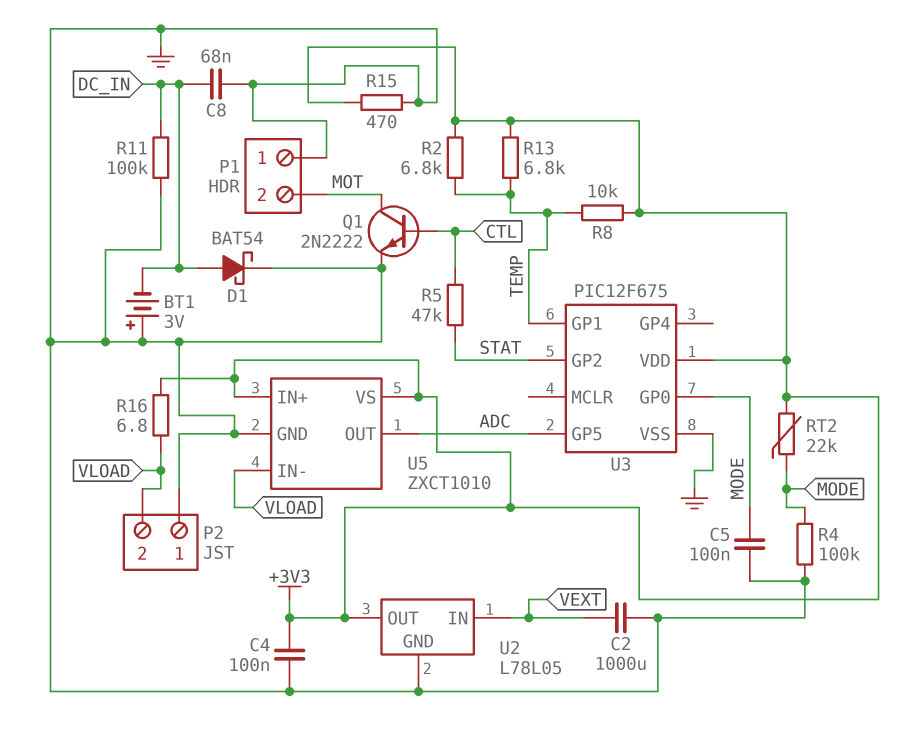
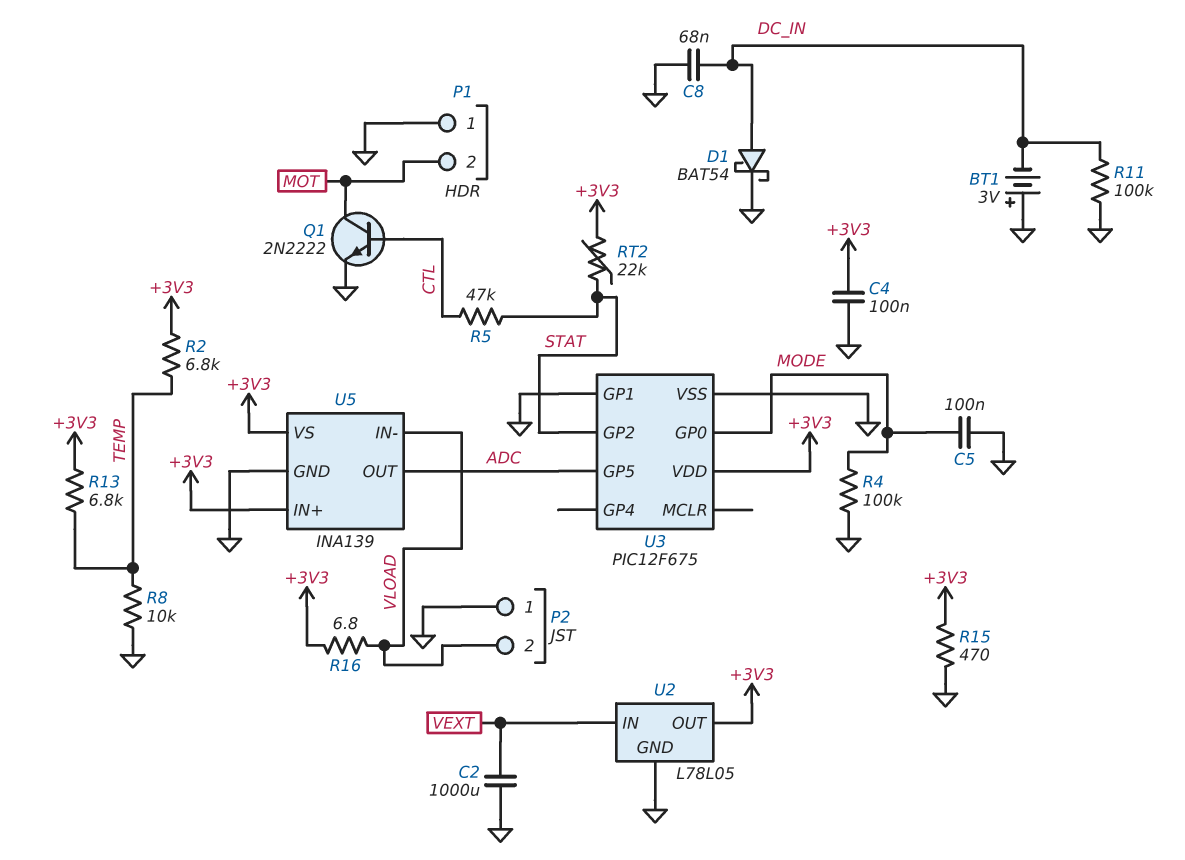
R8: 10k (+3V3, TEMP) -> 10k (GND, TEMP)
RT2: 22k (+3V3, MODE) -> 22k (+3V3, STAT)
U3 pin GP1: TEMP -> GND
U5: ZXCT1010 -> INA139

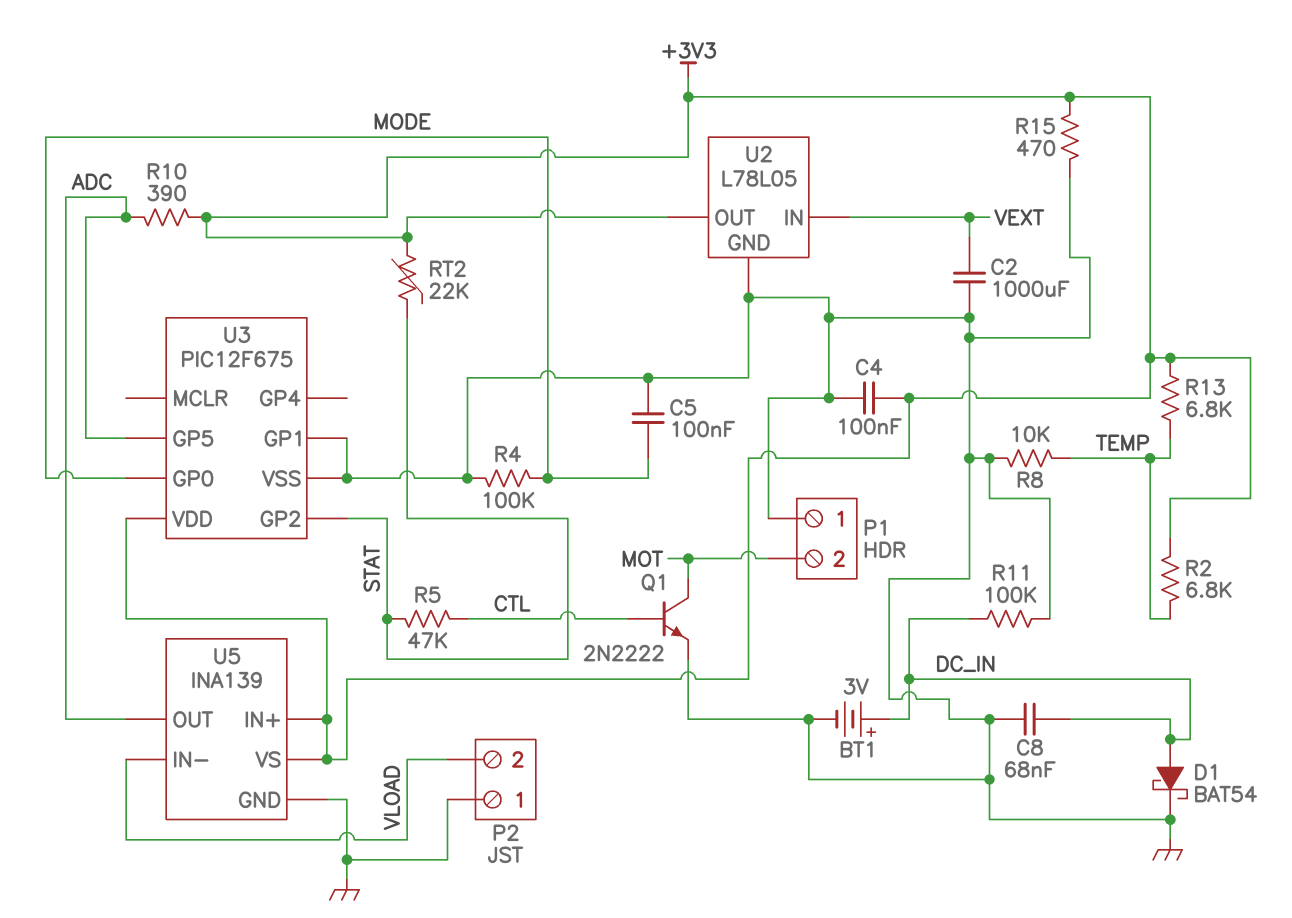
BT1: 3V (plus GND, minus DC_IN) -> 3V (plus DC_IN, minus GND)
R10: none -> 390 (+3V3, ADC)
R16: 6.8 (+3V3, VLOAD) -> none

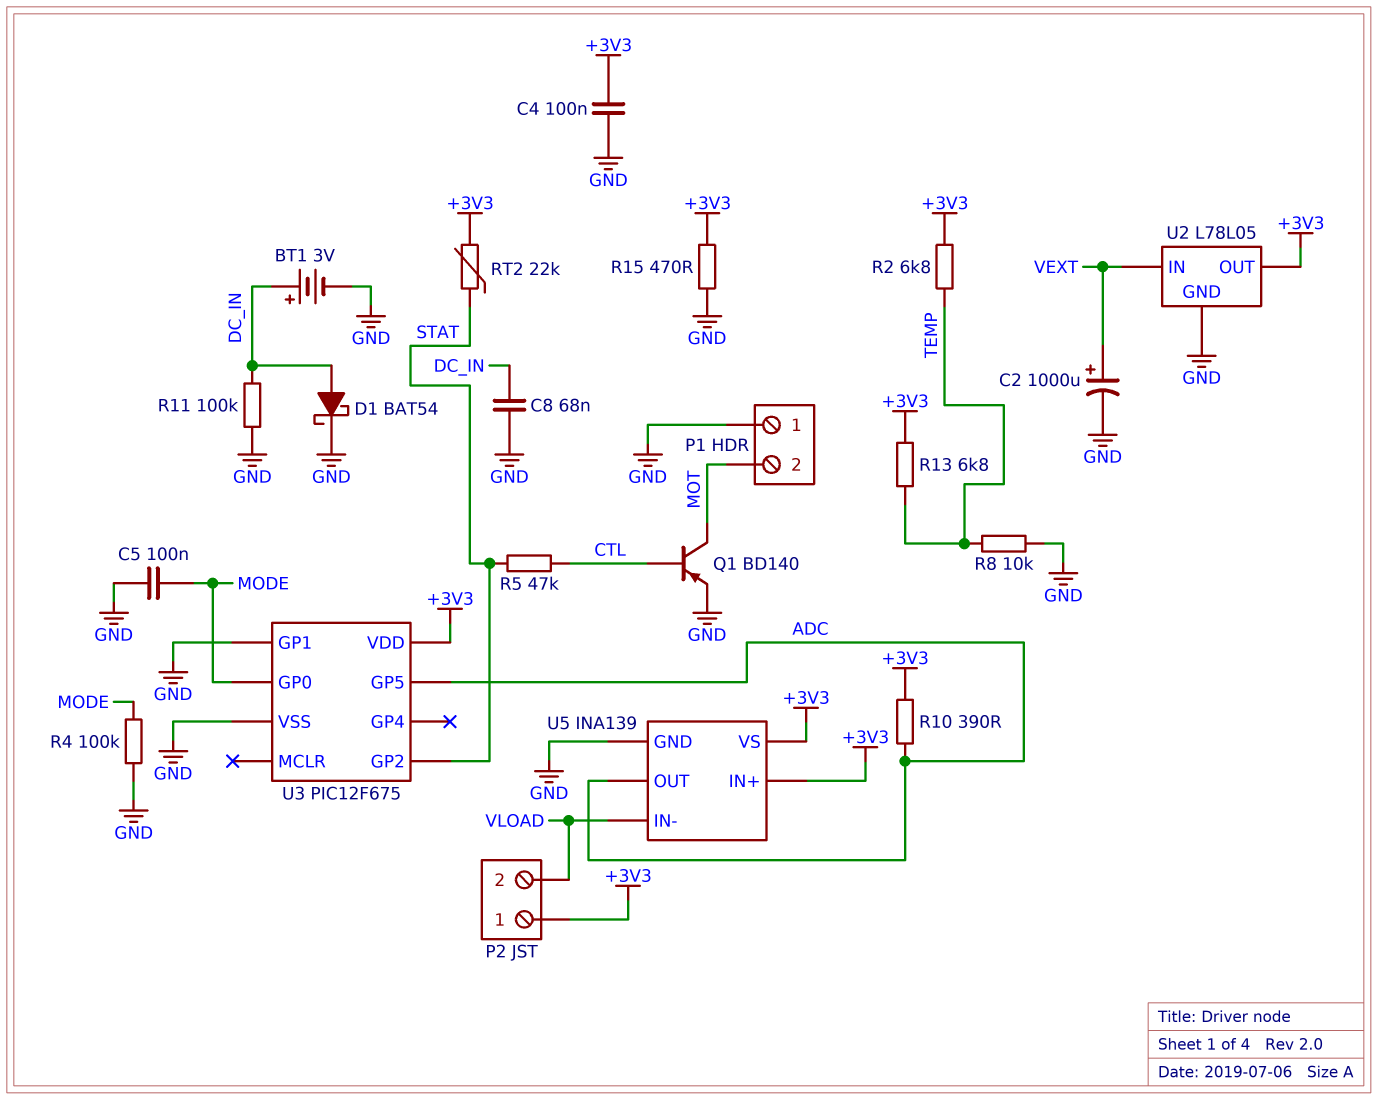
C2: 1000uF (GND, VEXT) -> 1000uF (plus VEXT, minus GND)
P2 pin 1: GND -> +3V3
Q1: NPN 2N2222 (B CTL, C MOT, E GND) -> PNP BD140 (B CTL, C MOT, E GND)

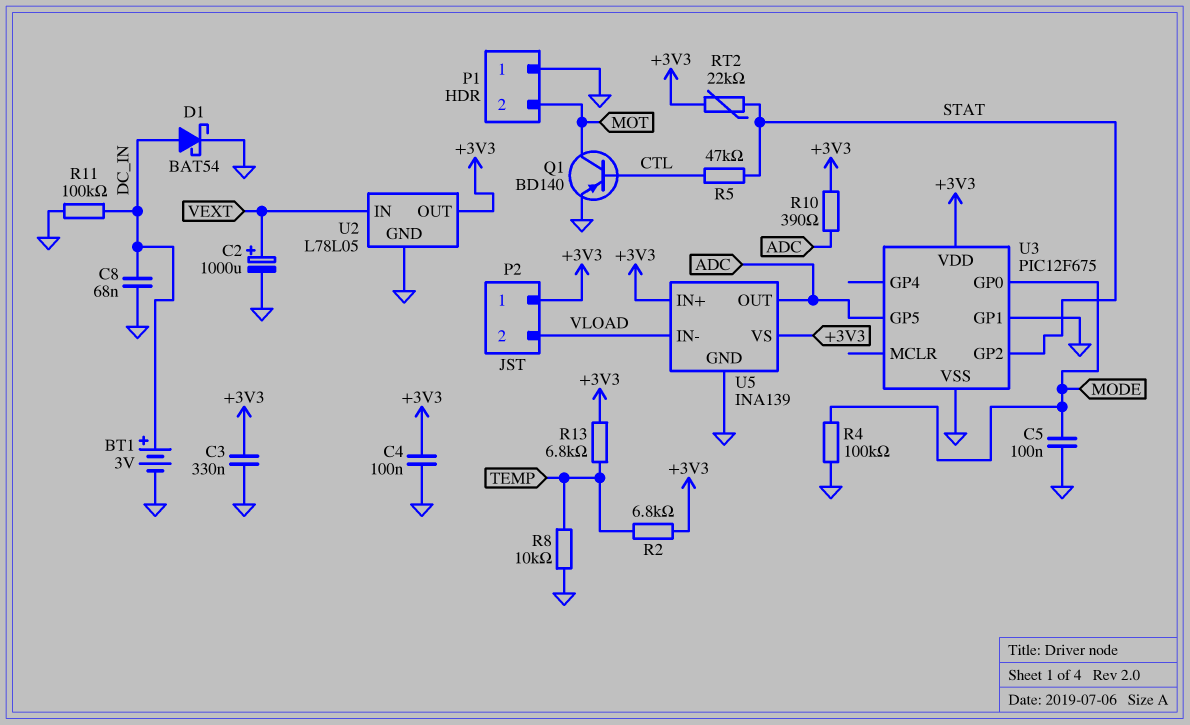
C3: none -> 330nF (+3V3, GND)
R15: 470 (+3V3, GND) -> none

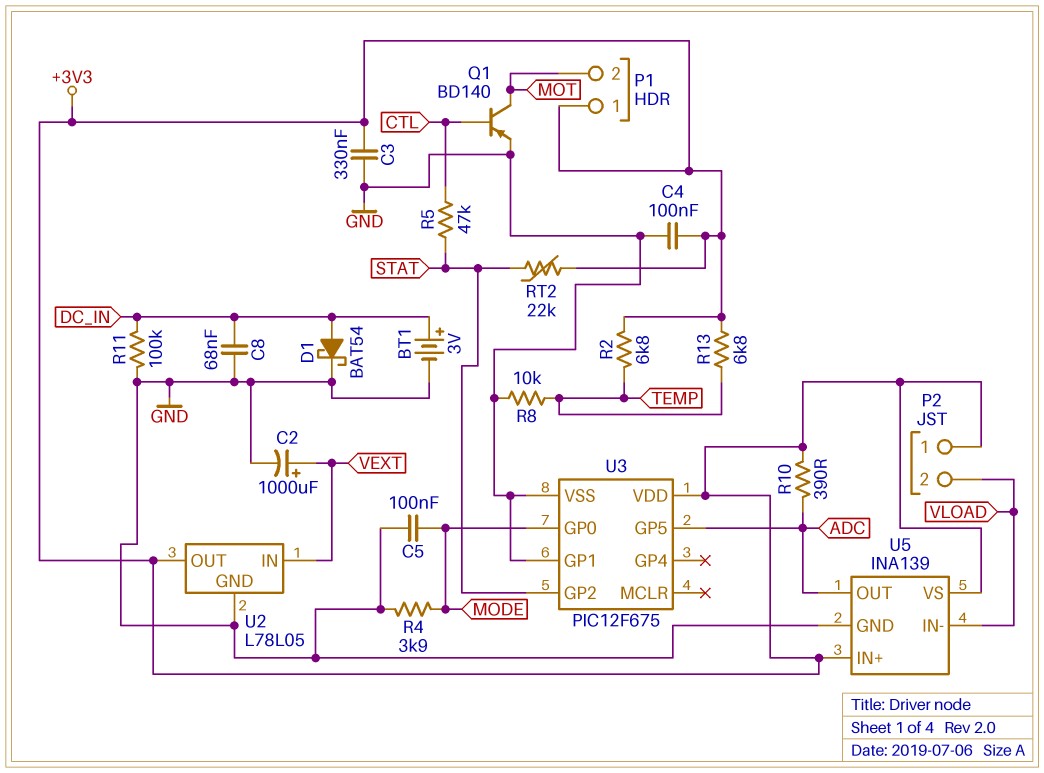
P1 pin 1: GND -> +3V3
R4: 100k (GND, MODE) -> 3.9k (GND, MODE)

